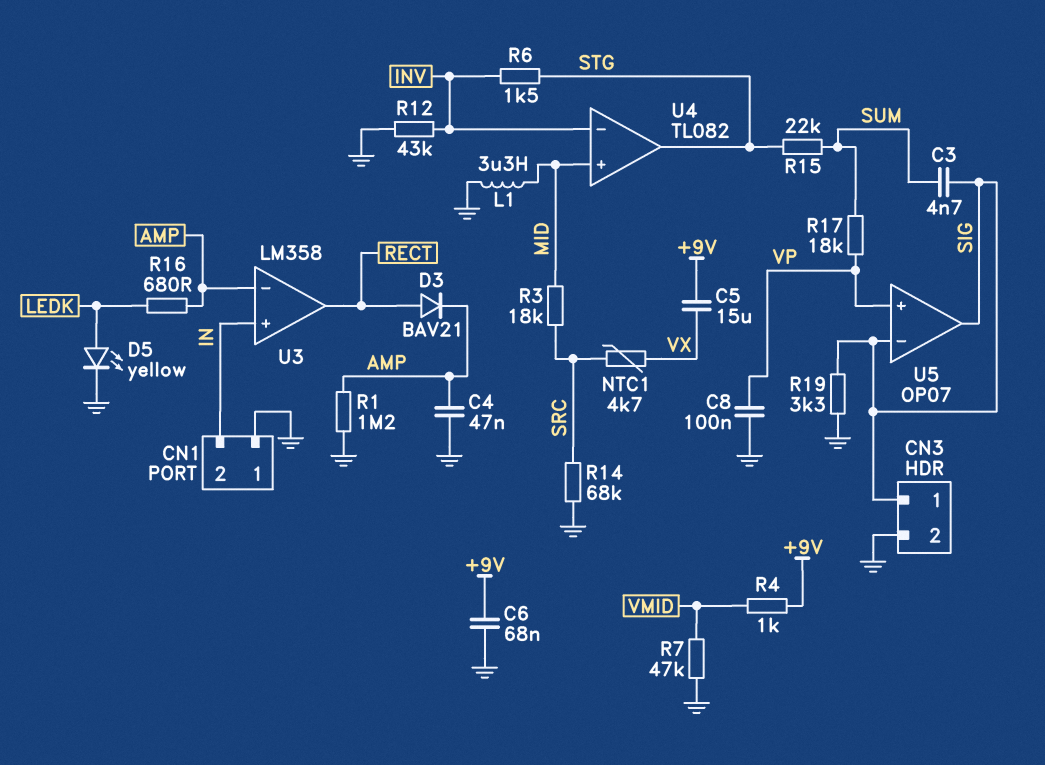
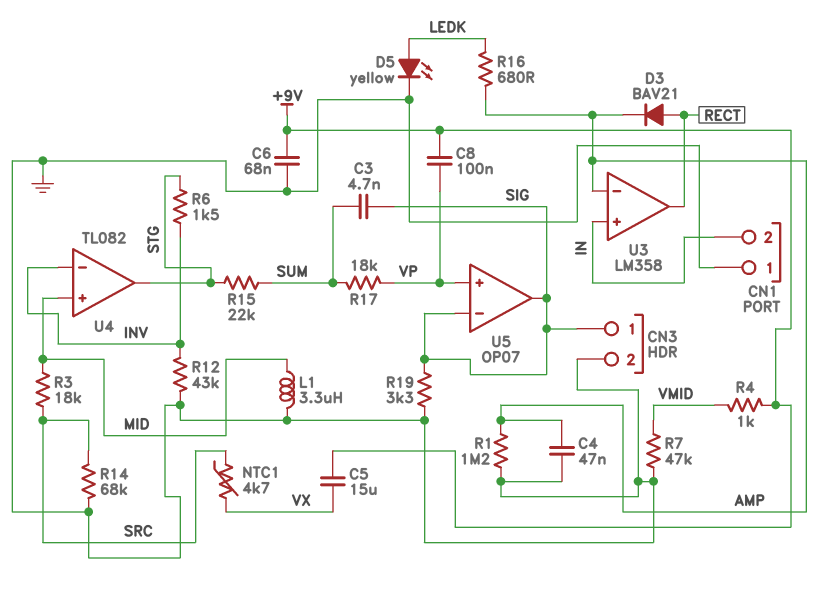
C8: 100nF (GND, VP) -> 100nF (+9V, VP)

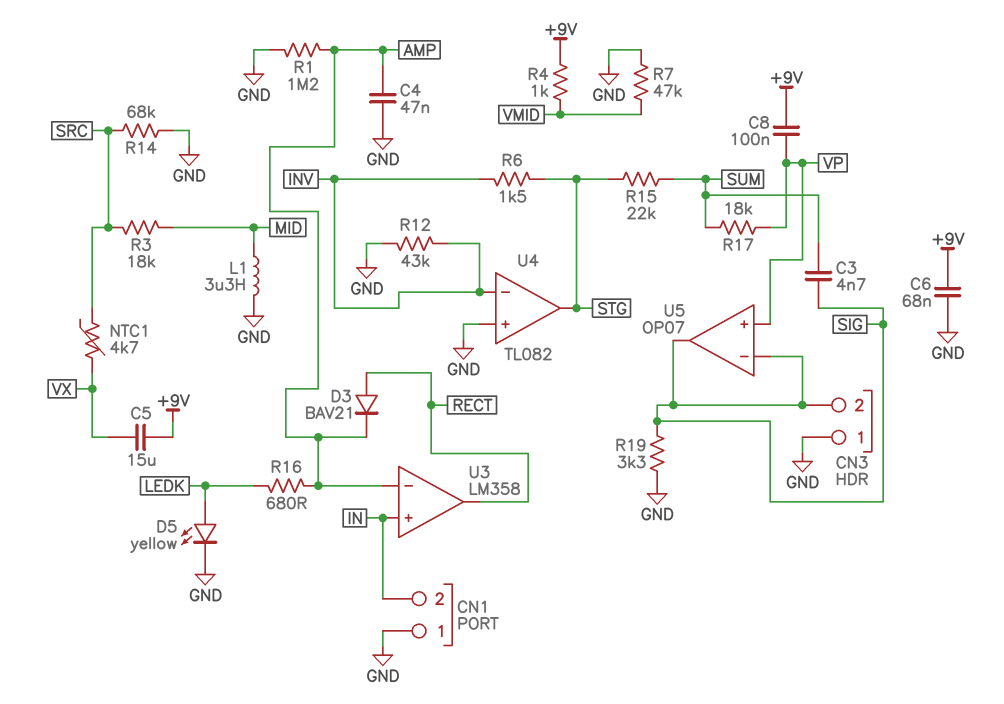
CN3 pin 1: SIG -> GND
CN3 pin 2: GND -> SIG
U4 pin in+: MID -> GND

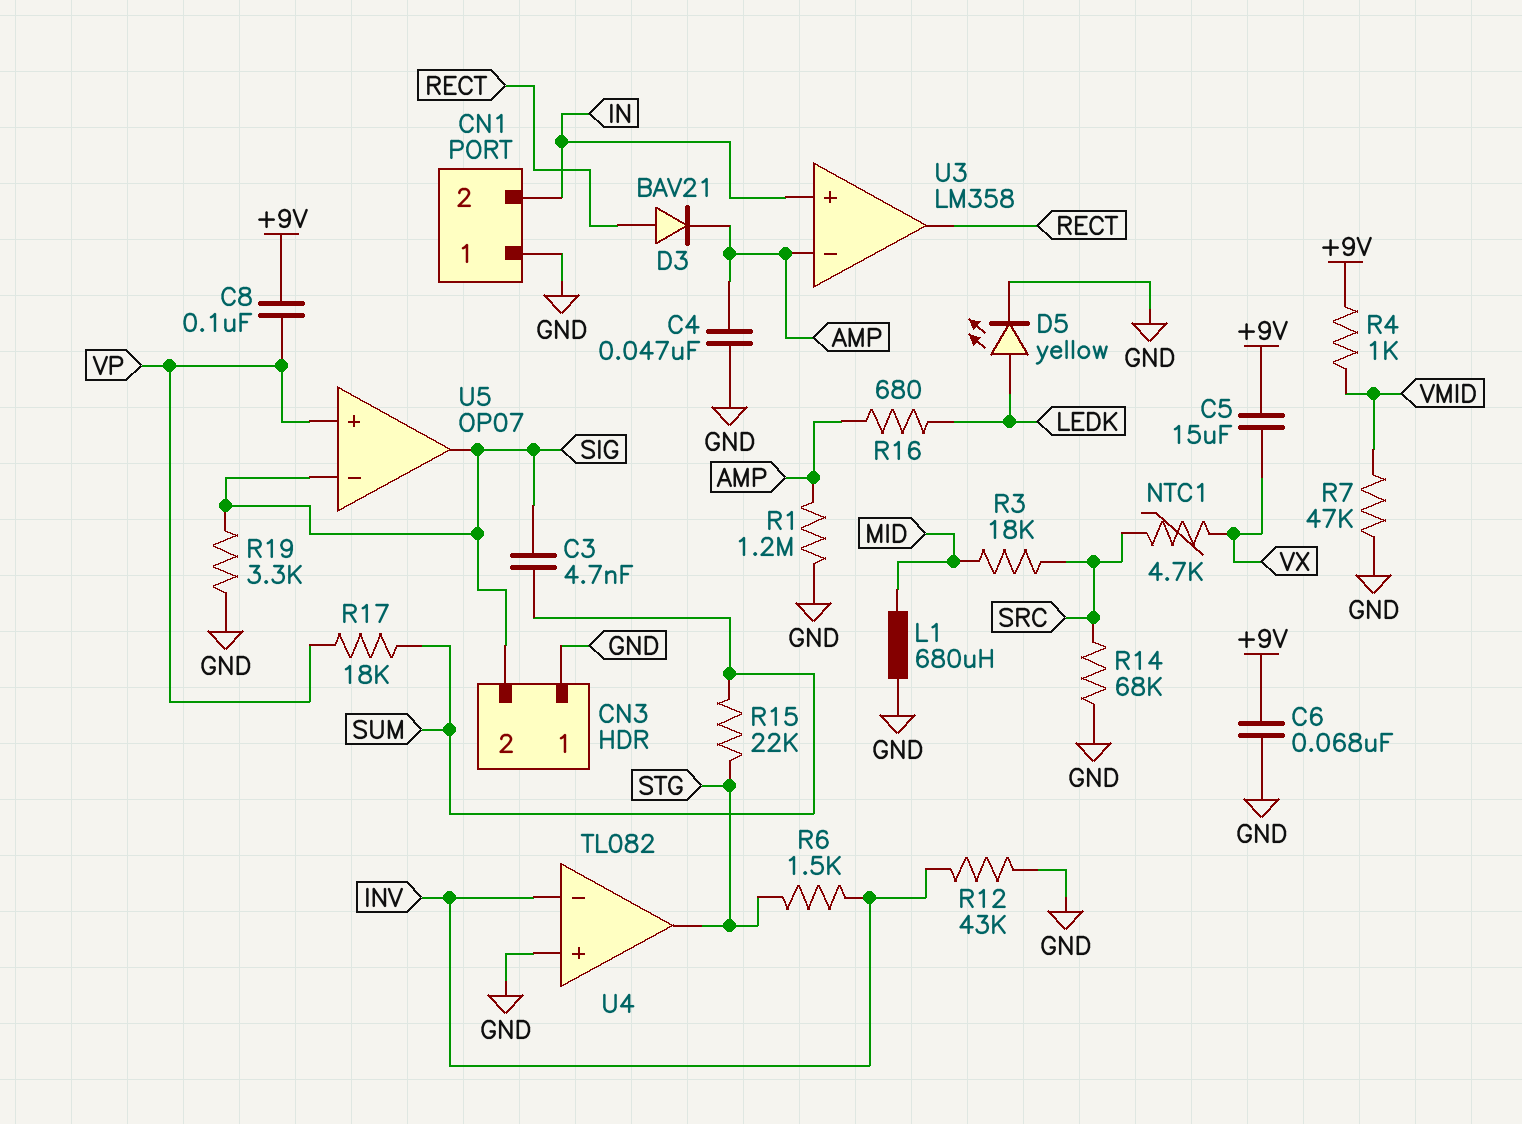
L1: 3.3uH (GND, MID) -> 680uH (GND, MID)

